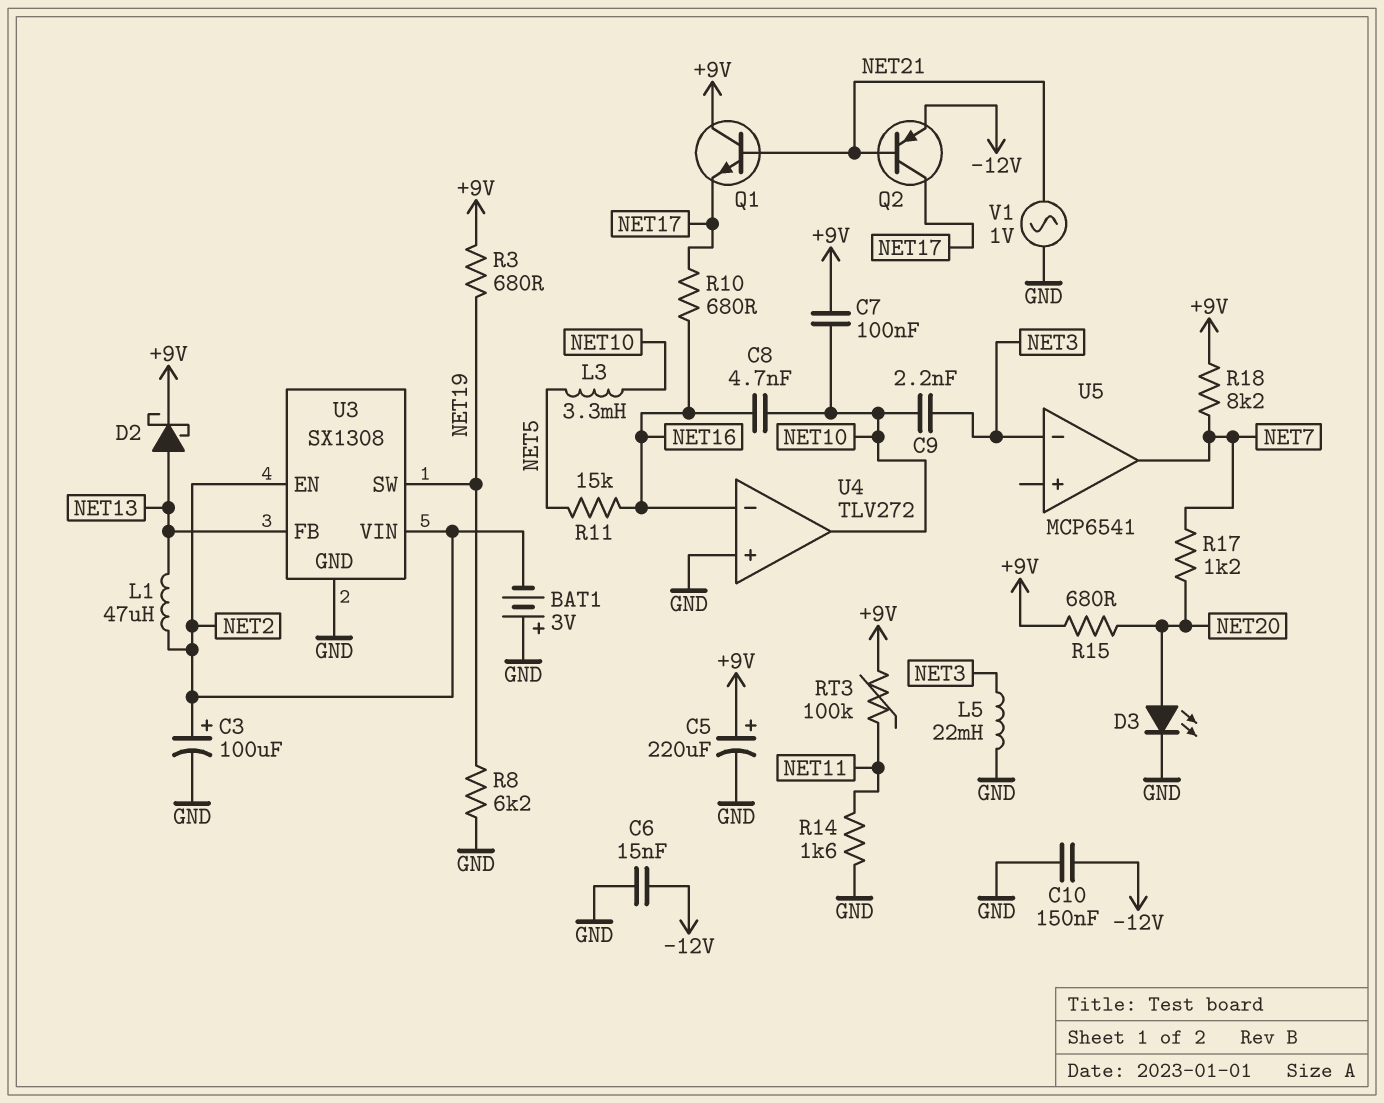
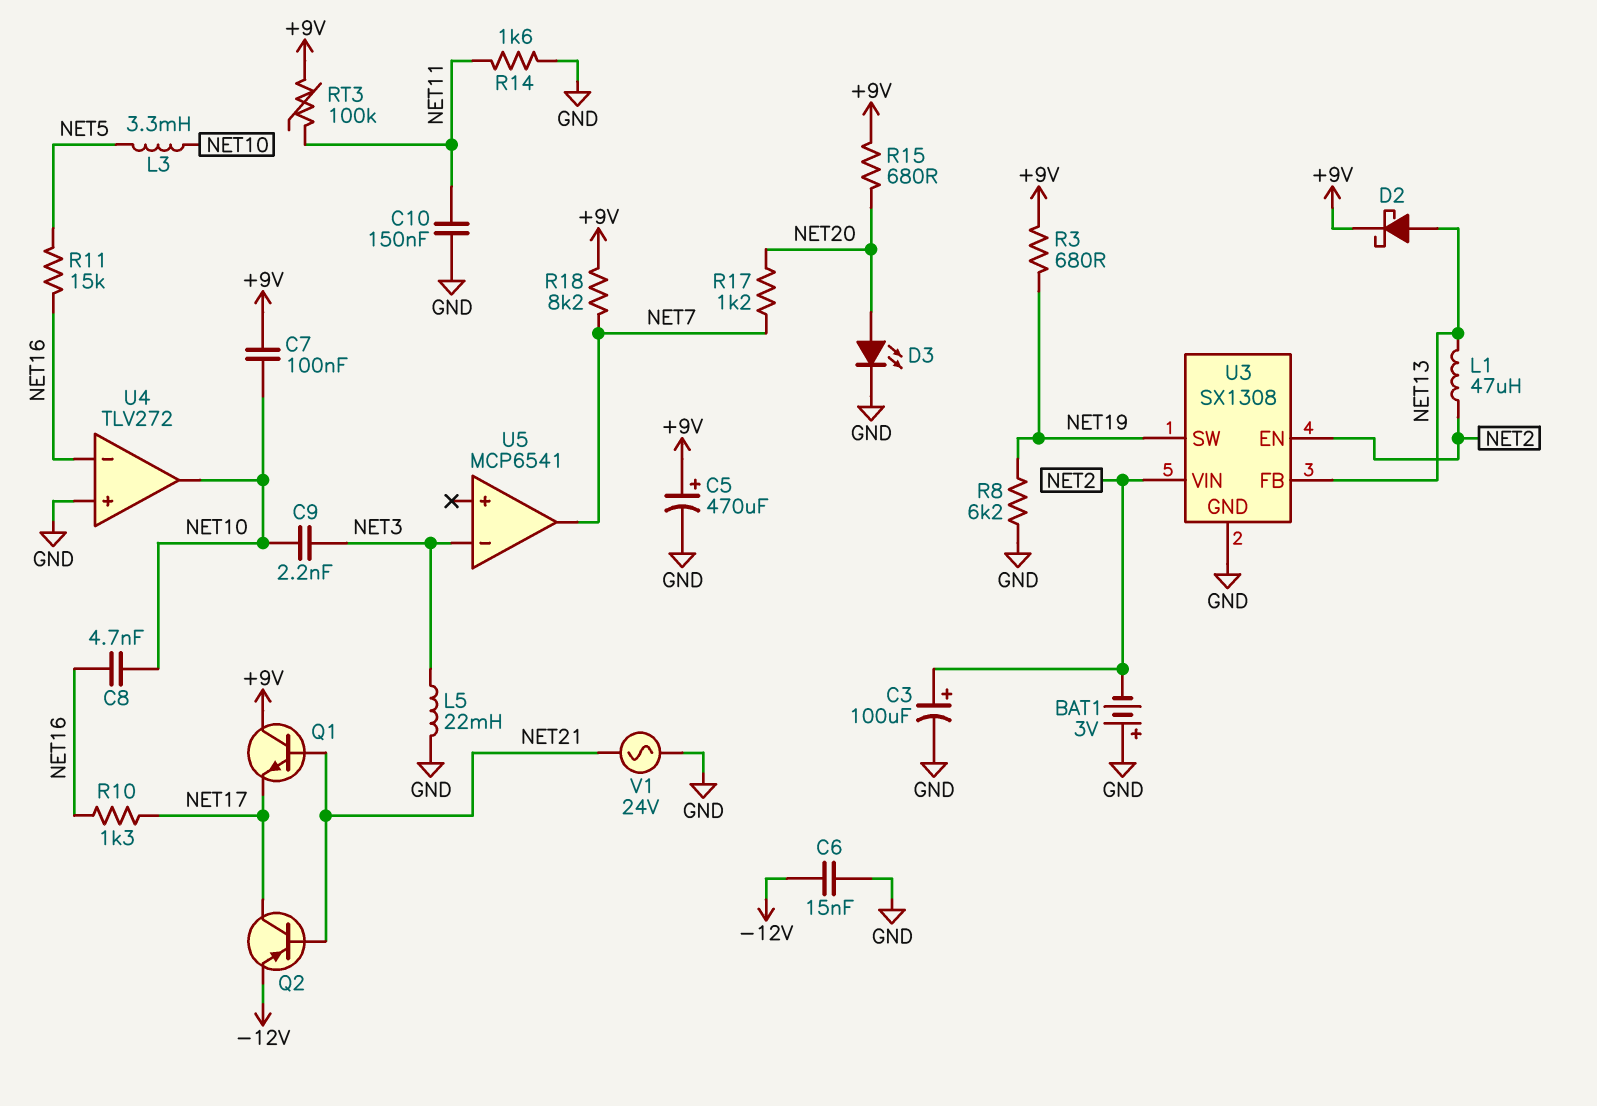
C5: 220uF (plus +9V, minus GND) -> 470uF (plus +9V, minus GND)
C10: 150nF (-12V, GND) -> 150nF (GND, NET11)
R10: 680 (NET16, NET17) -> 1.3k (NET16, NET17)
V1: AC 1V (GND, NET21) -> AC 24V (GND, NET21)

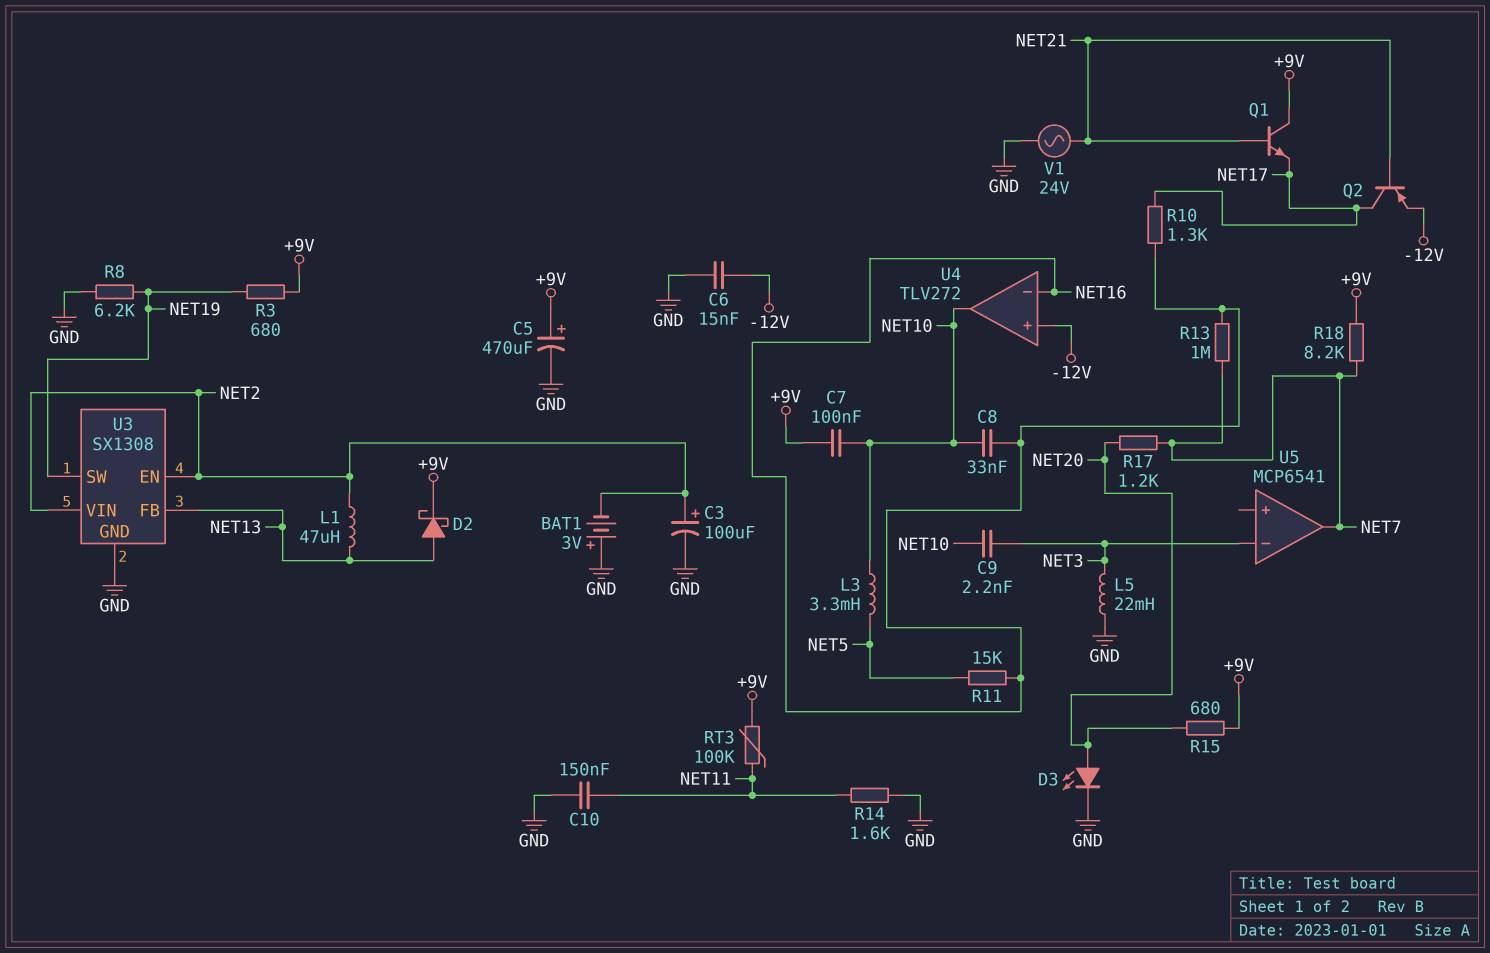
C8: 4.7nF (NET10, NET16) -> 33nF (NET10, NET16)
R13: none -> 1M (NET7, NET16)
U4 pin in+: GND -> -12V

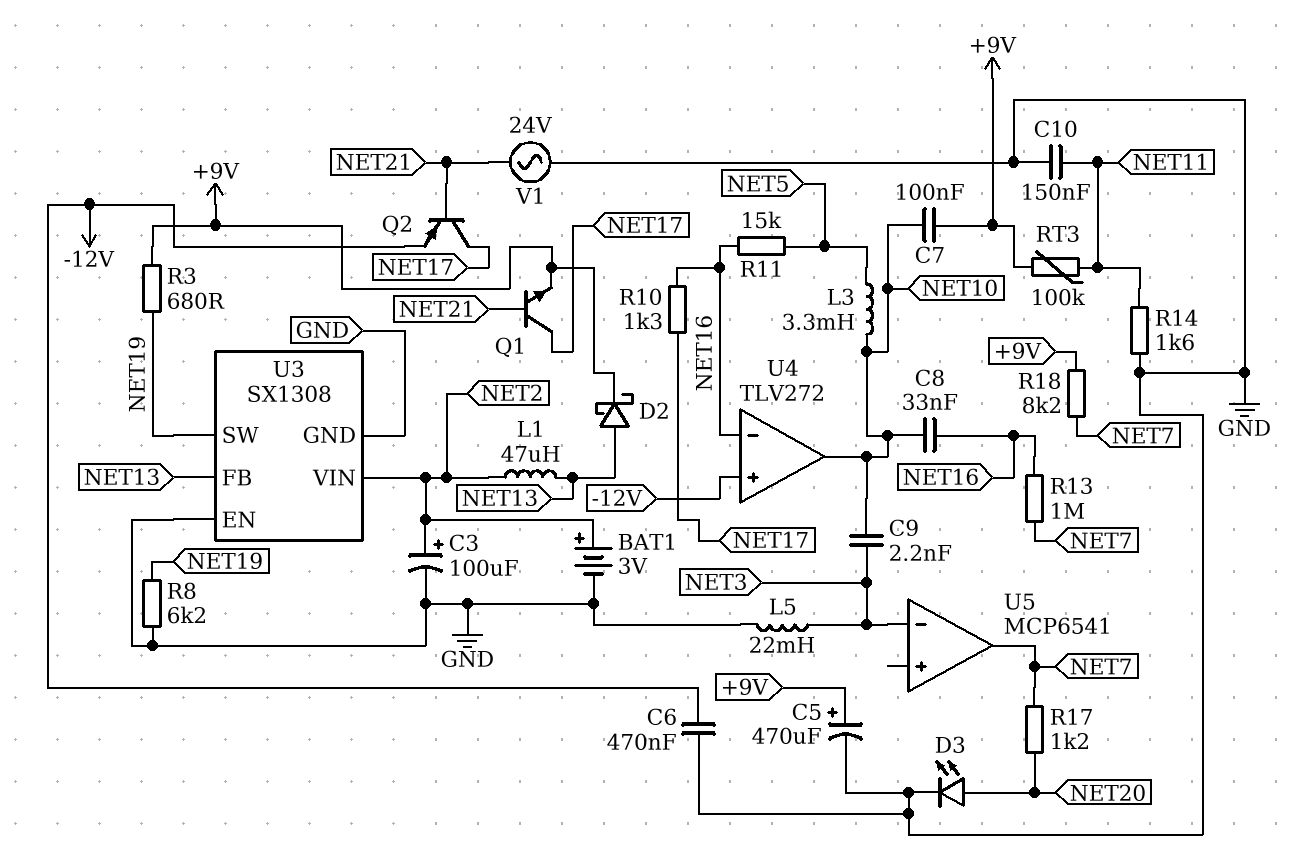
BAT1: 3V (plus GND, minus NET2) -> 3V (plus NET2, minus GND)
C6: 15nF (-12V, GND) -> 470nF (-12V, GND)
Q1: NPN (B NET21, C +9V, E NET17) -> NPN (B NET21, C NET17, E +9V)
R15: 680 (+9V, NET20) -> none
U3 pin EN: NET2 -> GND

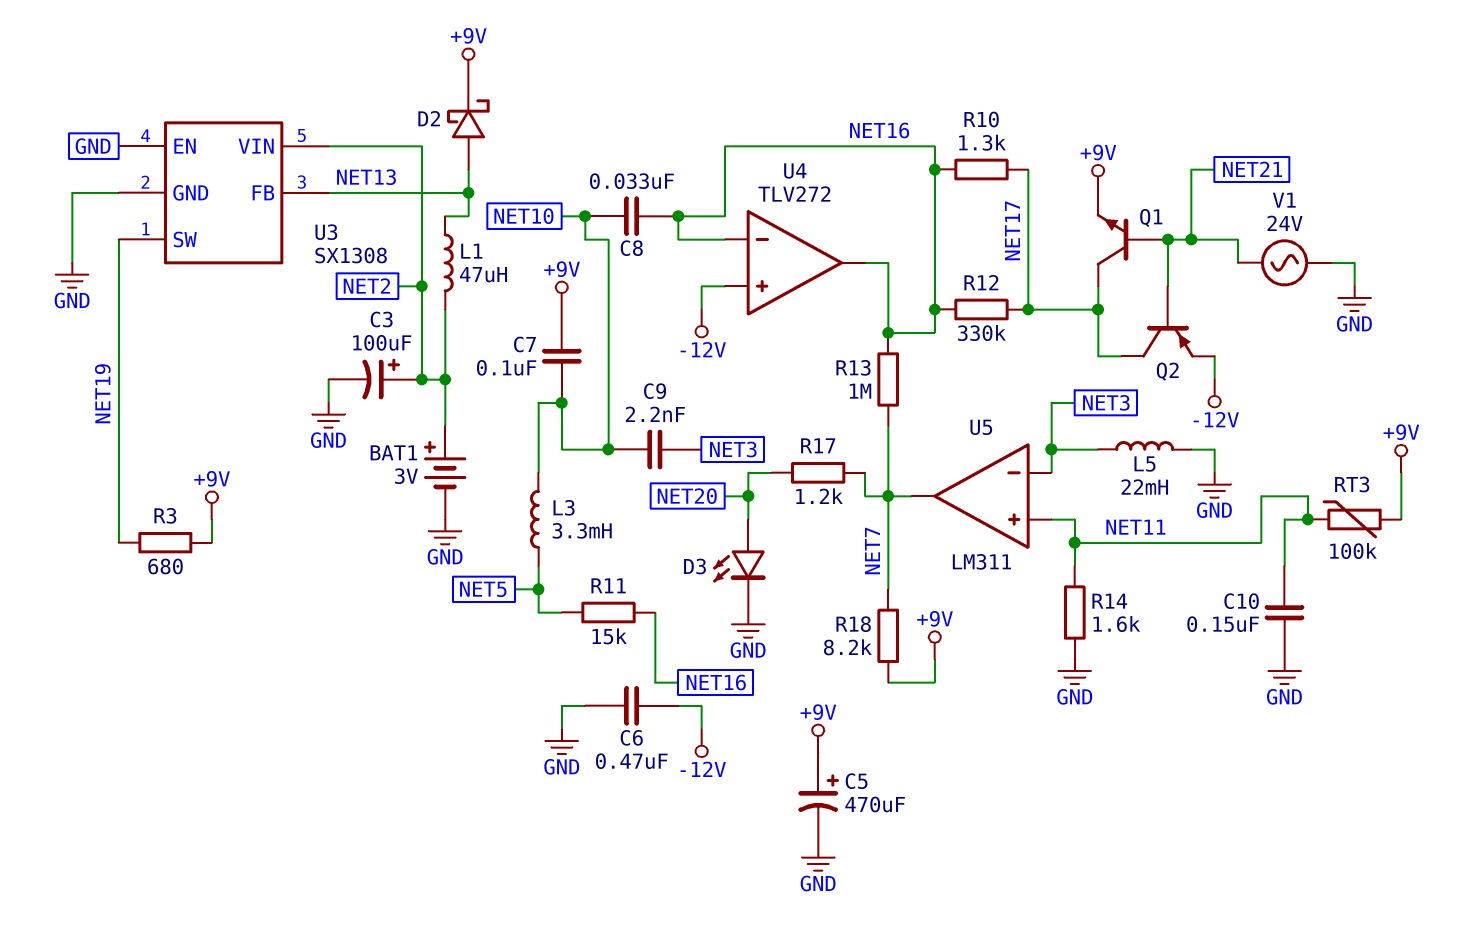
R8: 6.2k (GND, NET19) -> none
R12: none -> 330k (NET16, NET17)
U4 pin out: NET10 -> NET16
U5: MCP6541 -> LM311
U5 pin in+: none -> NET11

